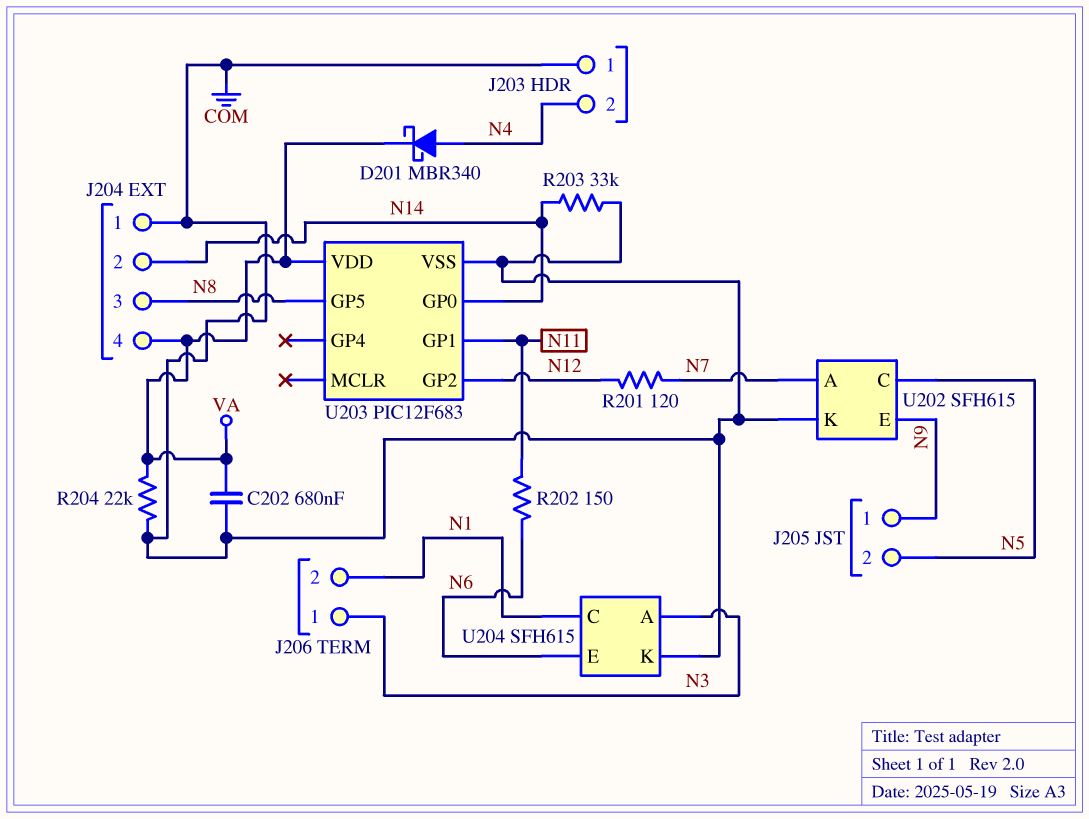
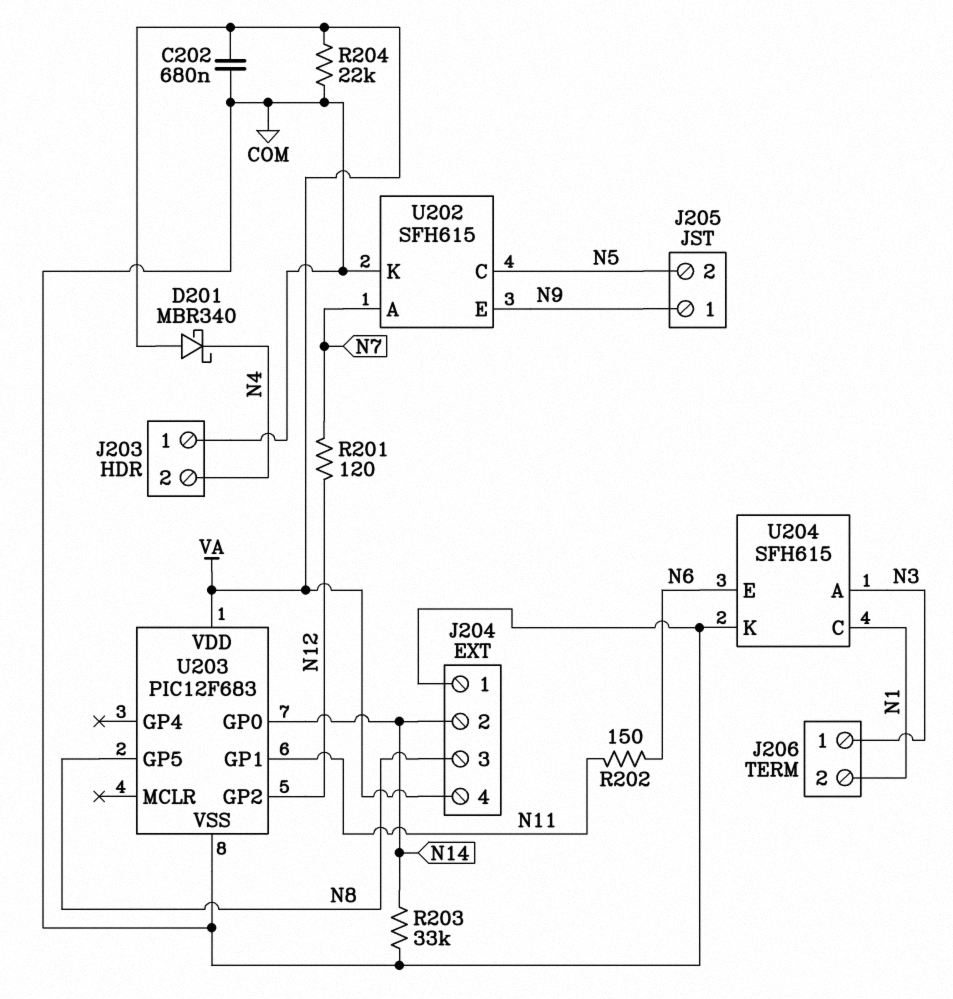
D201: schottky MBR340 (A N4, K VA) -> schottky MBR340 (A VA, K N4)

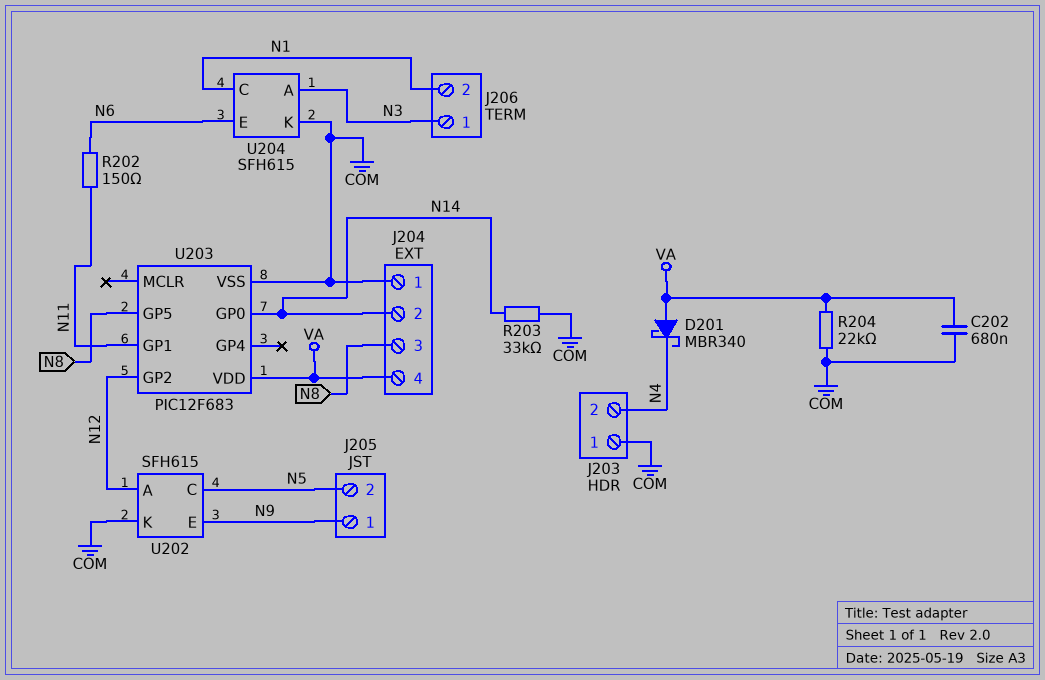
R201: 120 (N7, N12) -> none
U202 pin A: N7 -> N12

